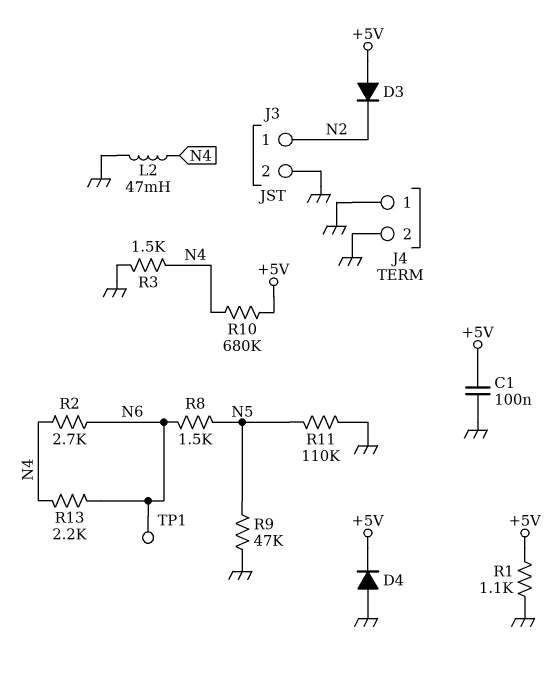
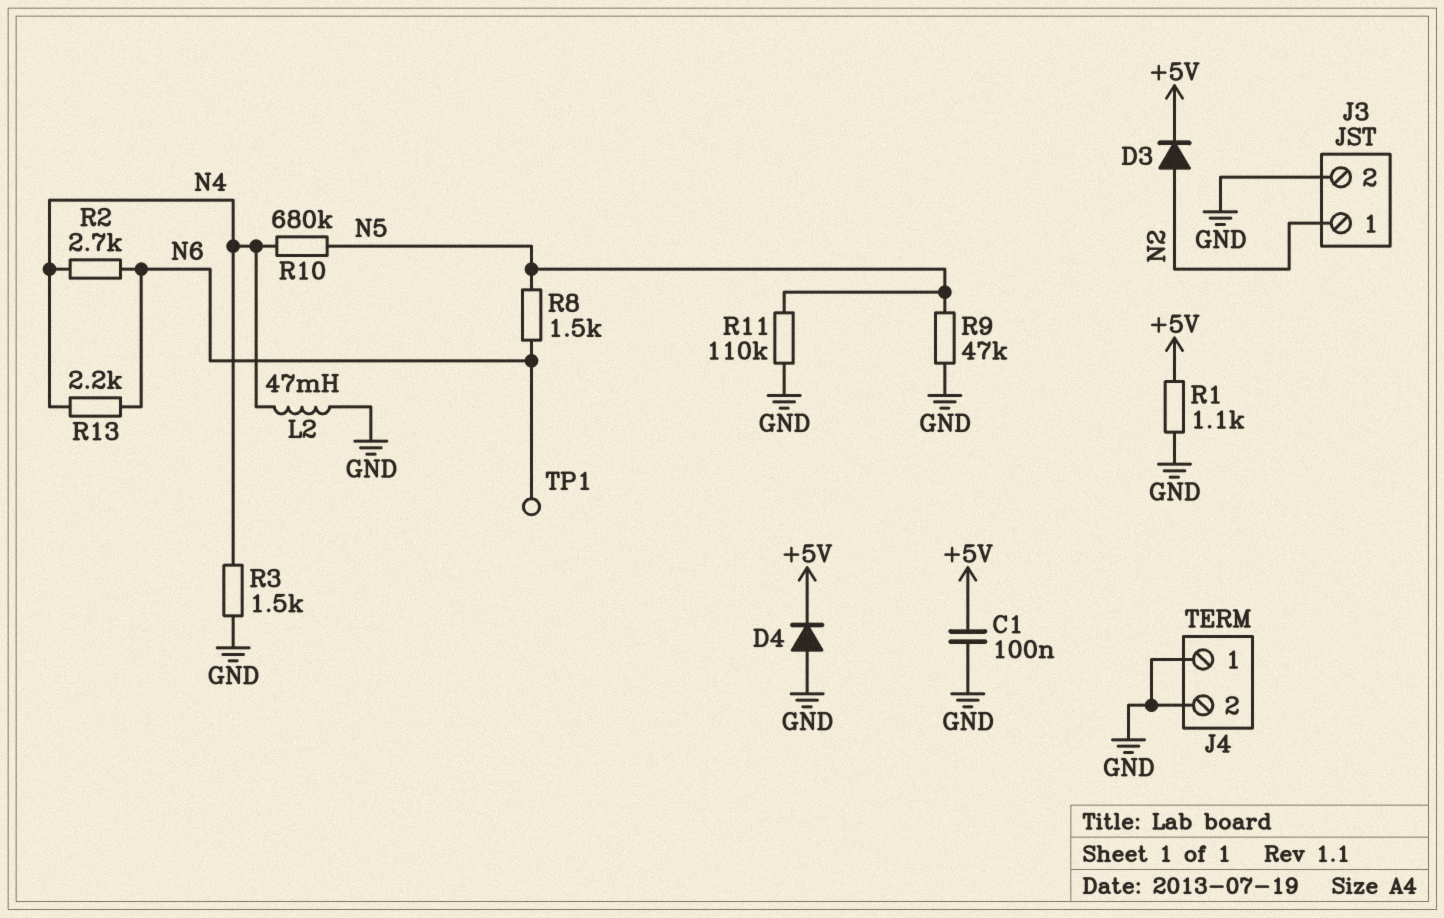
D3: diode (A +5V, K N2) -> diode (A N2, K +5V)
R10: 680k (+5V, N4) -> 680k (N4, N5)

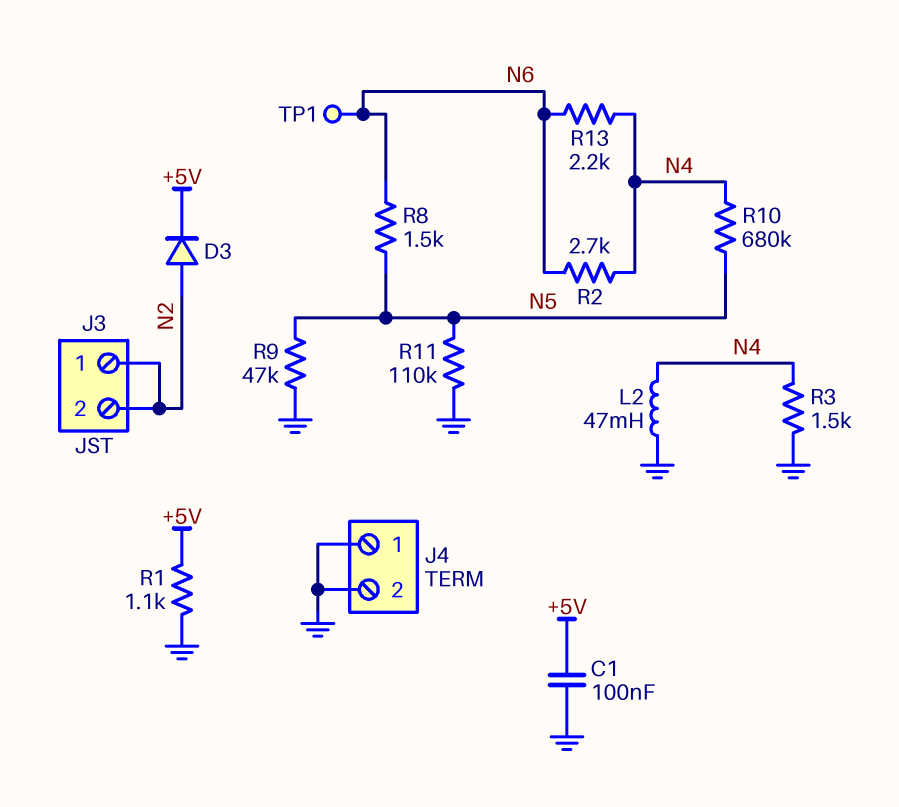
D4: diode (A GND, K +5V) -> none
J3 pin 2: GND -> N2

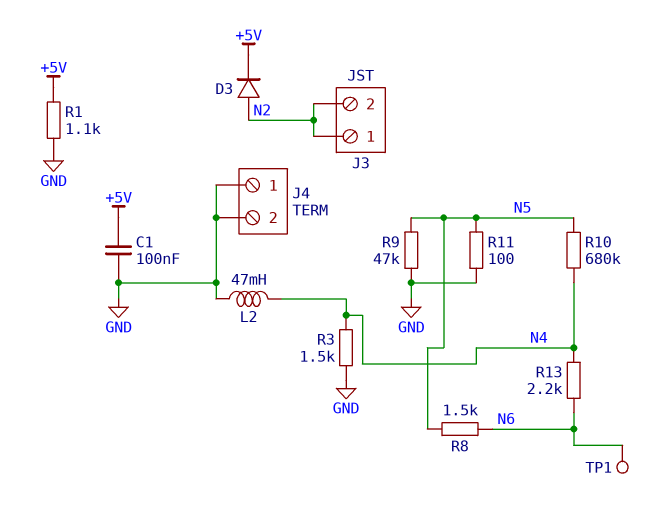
R2: 2.7k (N4, N6) -> none
R11: 110k (GND, N5) -> 100 (GND, N5)

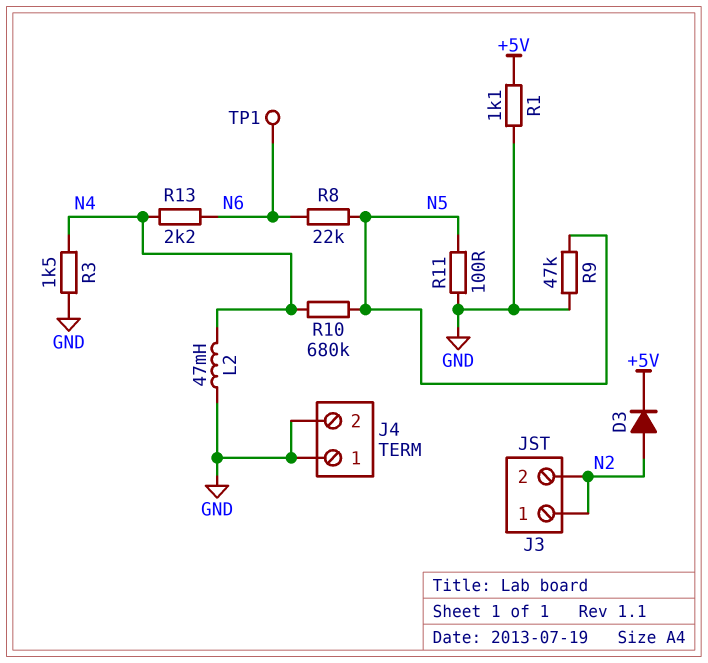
C1: 100nF (+5V, GND) -> none
R8: 1.5k (N5, N6) -> 22k (N5, N6)

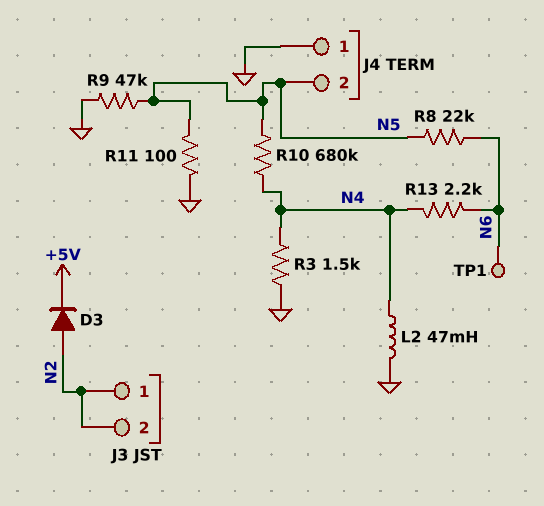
J4 pin 2: GND -> N5
R1: 1.1k (+5V, GND) -> none

